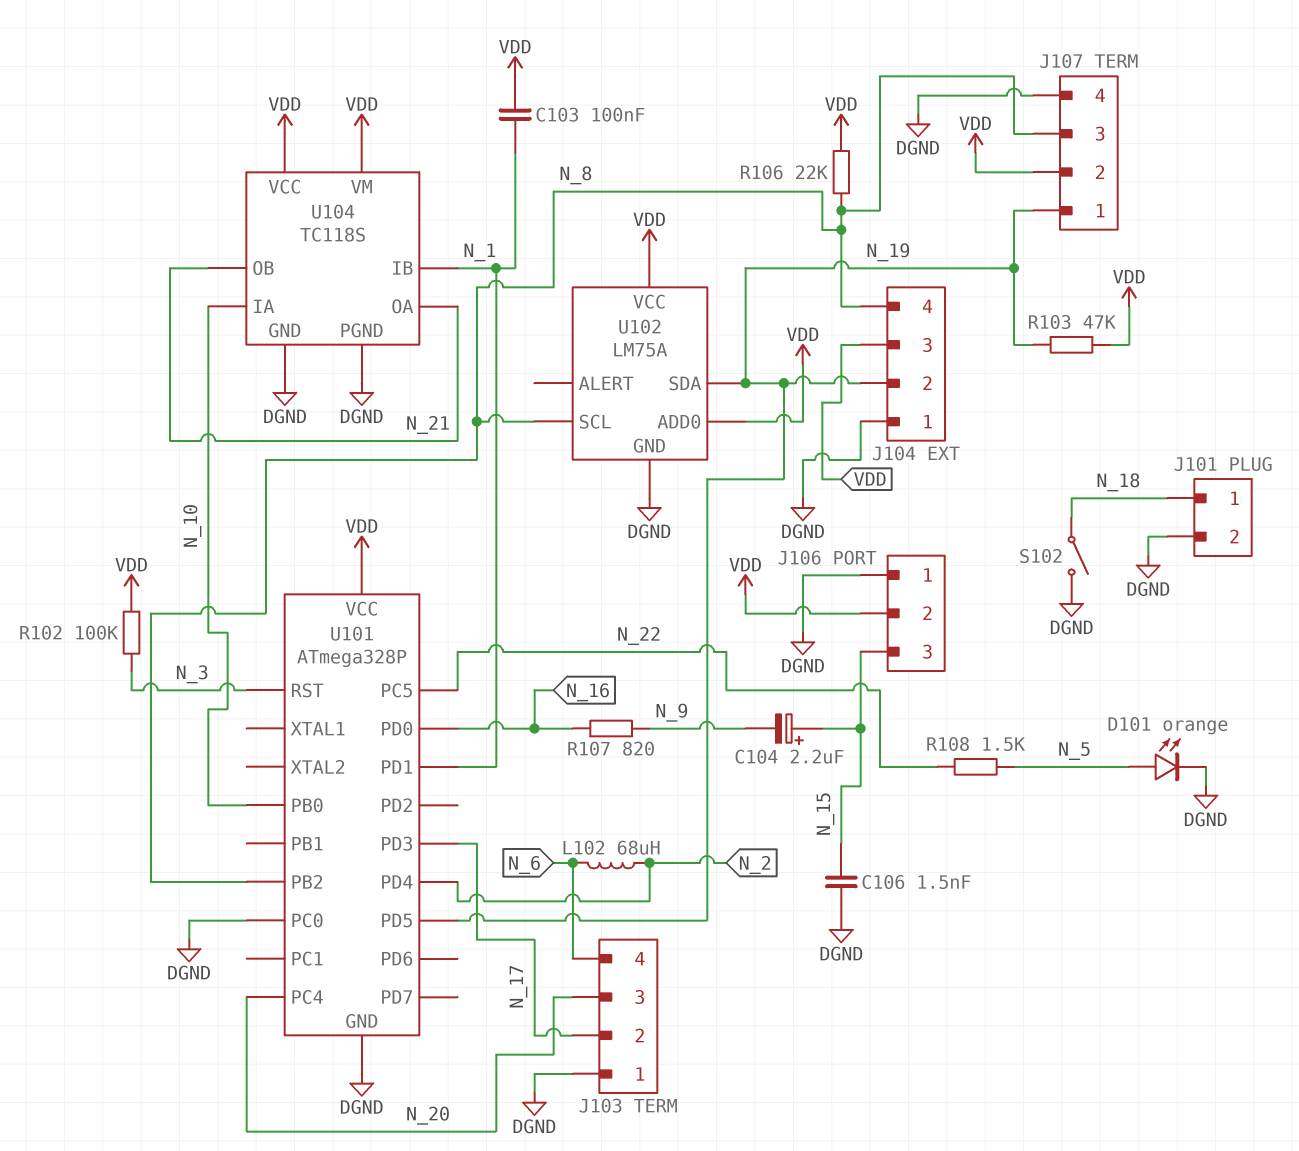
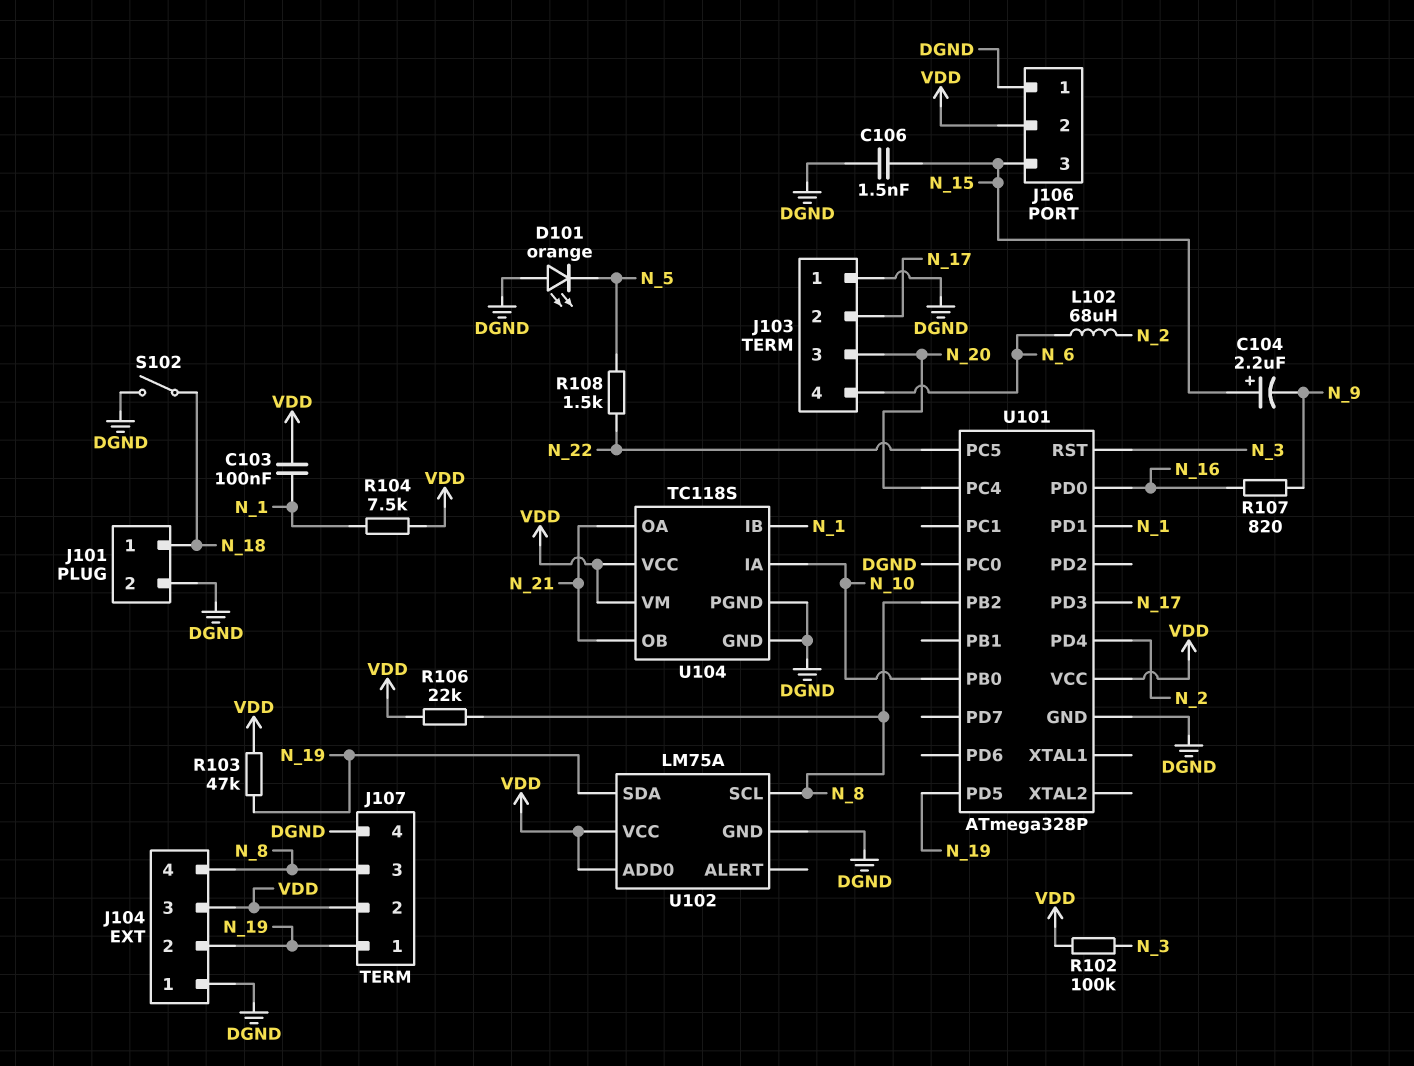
D101: LED orange (A N_5, K DGND) -> LED orange (A DGND, K N_5)
R104: none -> 7.5k (N_1, VDD)

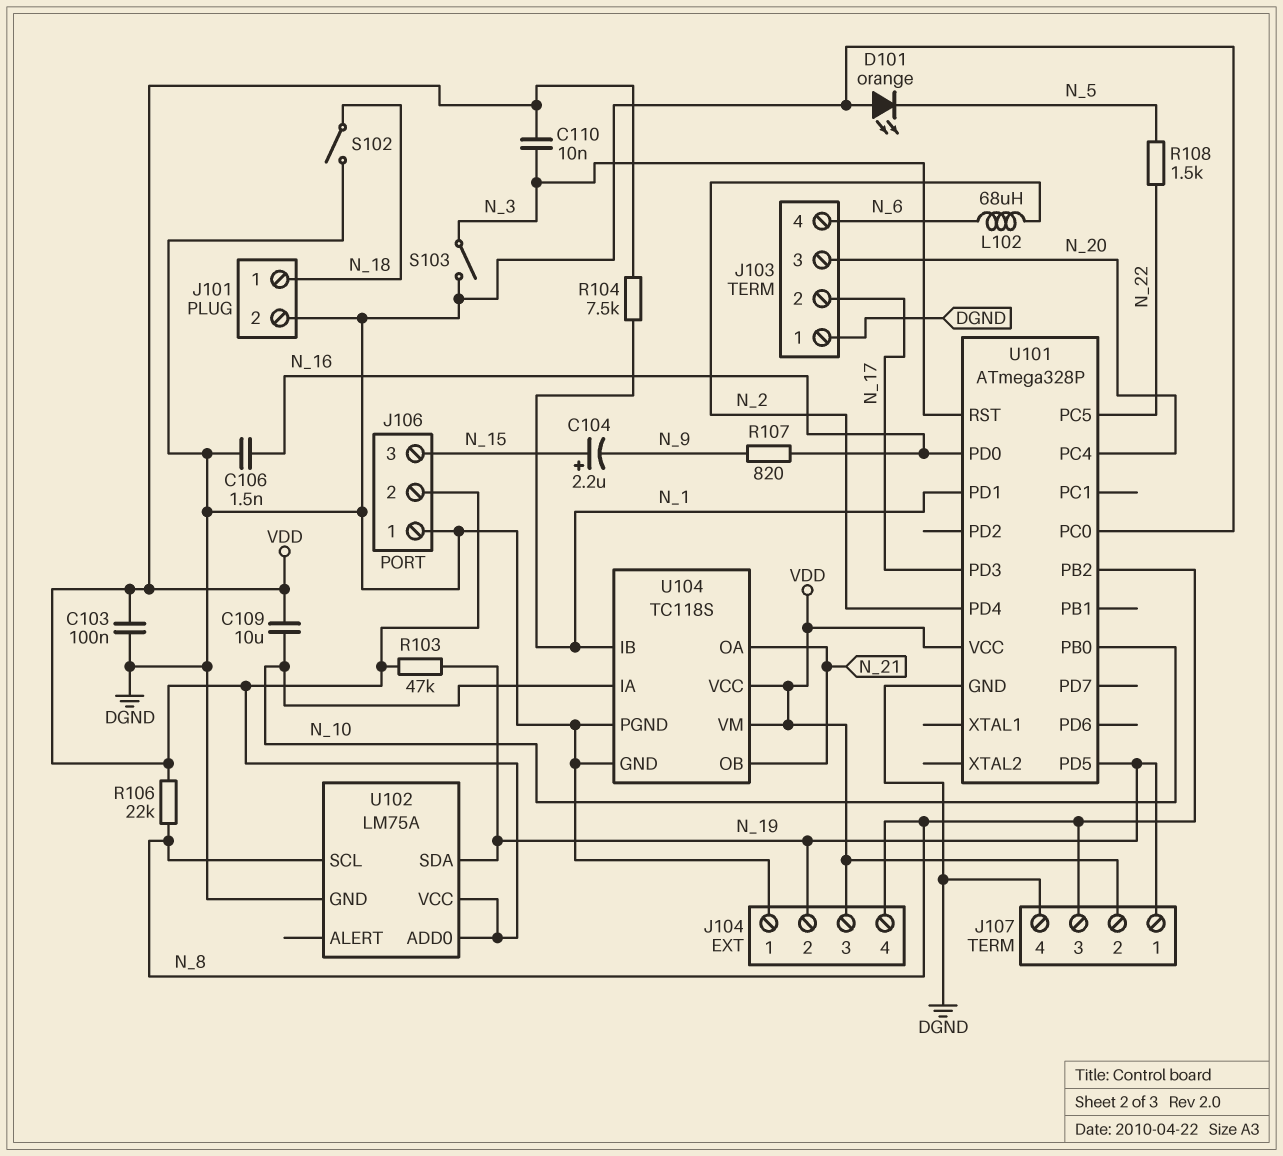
C103: 100nF (N_1, VDD) -> 100nF (DGND, VDD)
C106: 1.5nF (DGND, N_15) -> 1.5nF (DGND, N_16)
C109: none -> 10uF (N_10, VDD)
C110: none -> 10nF (N_3, VDD)
R102: 100k (N_3, VDD) -> none
S103: none -> switch (DGND, N_3)

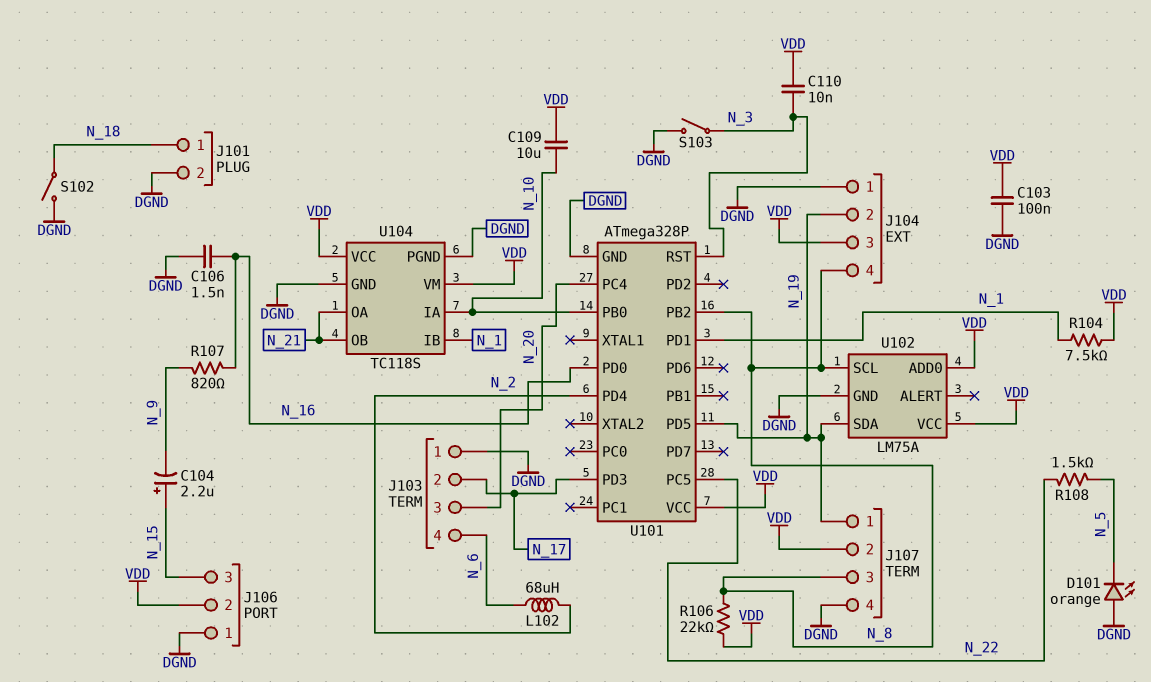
R103: 47k (N_19, VDD) -> none
U101 pin PC0: DGND -> none

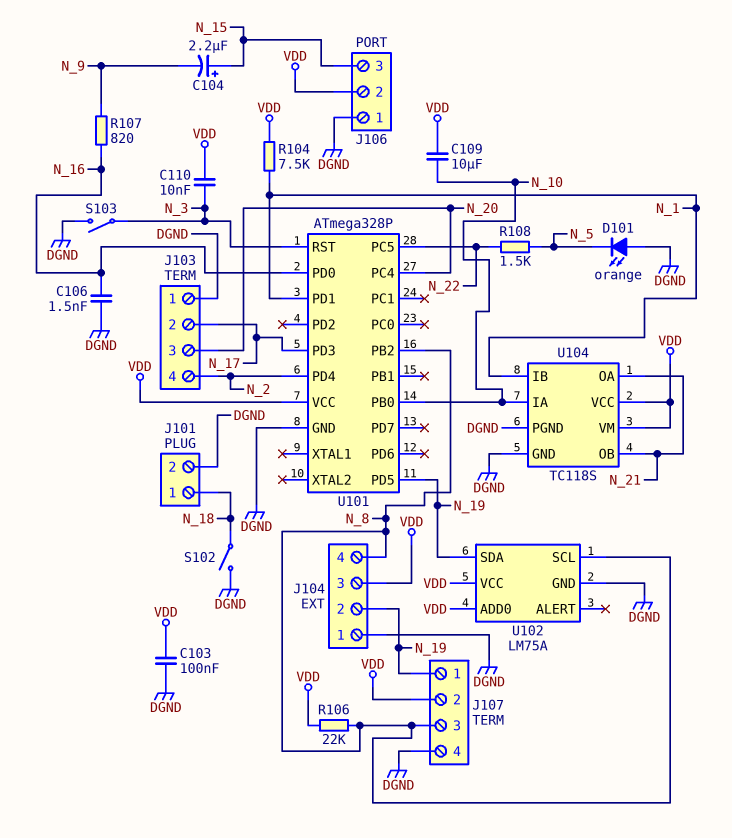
J103 pin 4: N_6 -> N_2
L102: 68uH (N_2, N_6) -> none

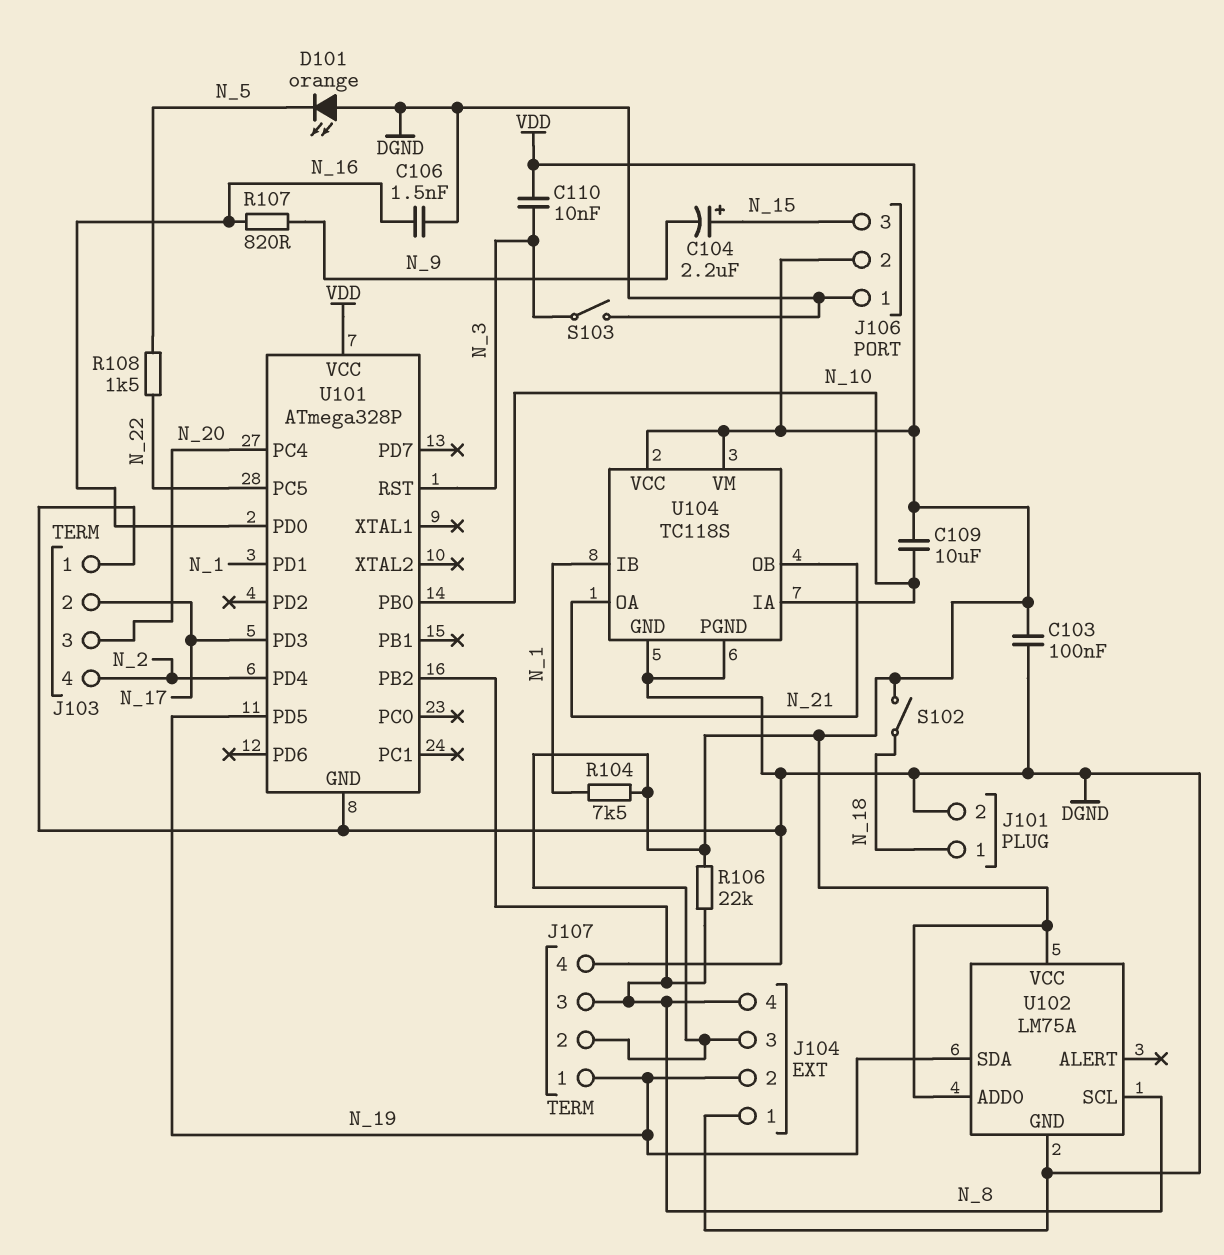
S102: switch (DGND, N_18) -> switch (N_18, VDD)

